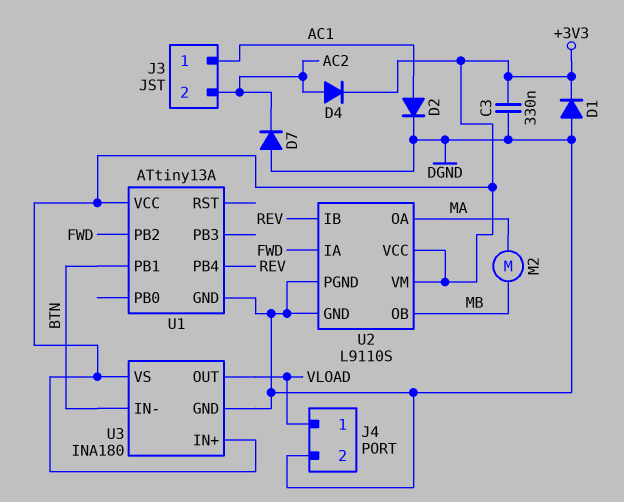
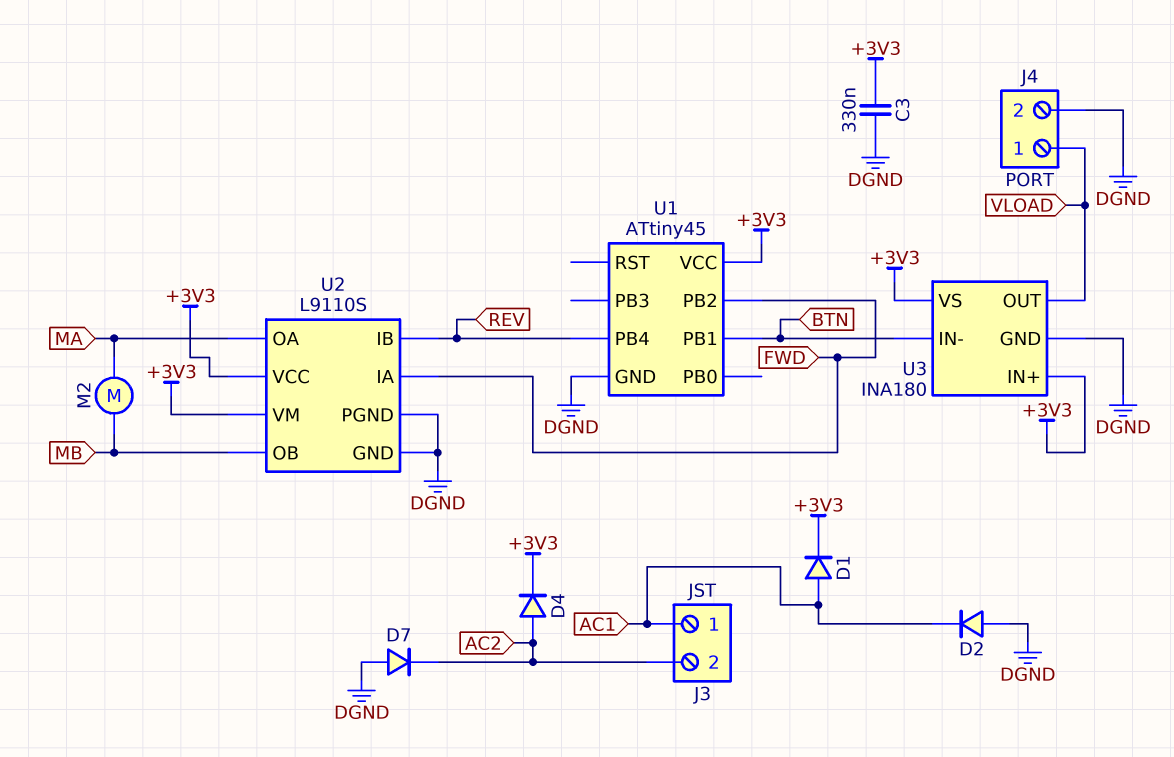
D1: diode (A DGND, K +3V3) -> diode (A AC1, K +3V3)
D2: diode (A AC1, K DGND) -> diode (A DGND, K AC1)
U1: ATtiny13A -> ATtiny45

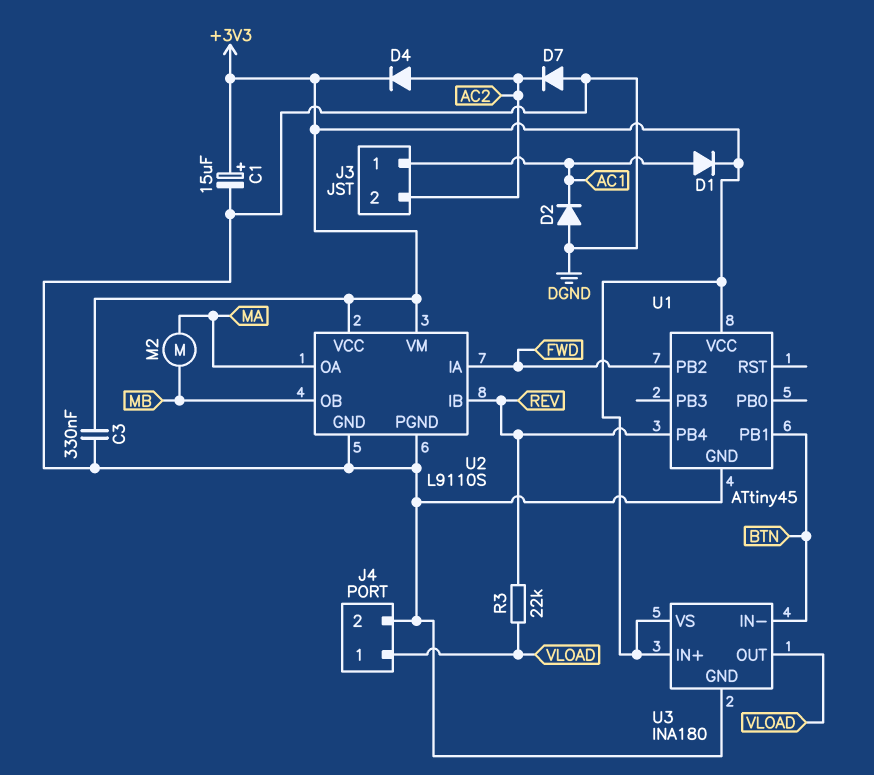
C1: none -> 15uF (plus +3V3, minus DGND)
R3: none -> 22k (REV, VLOAD)

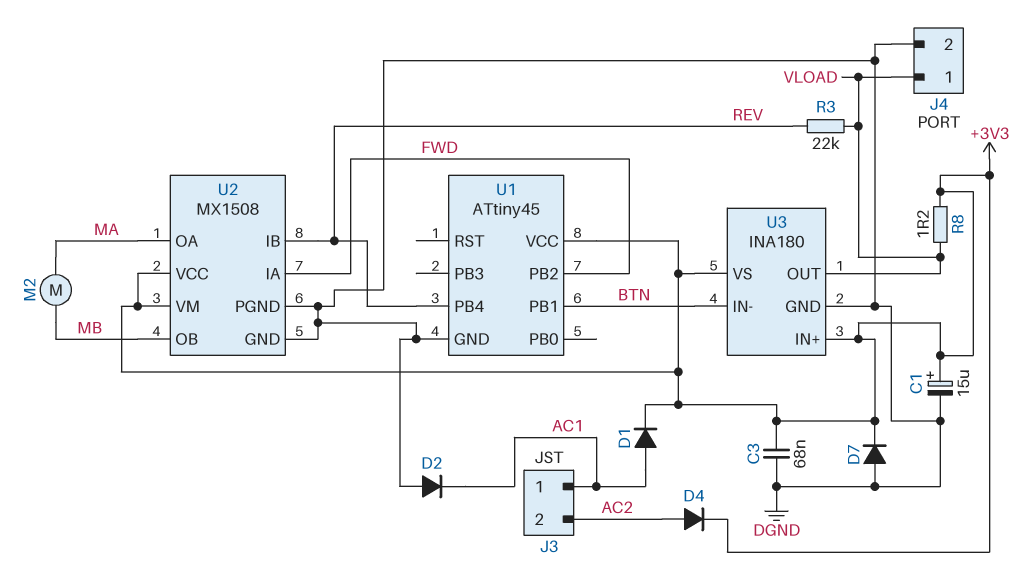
C3: 330nF (+3V3, DGND) -> 68nF (+3V3, DGND)
D7: diode (A DGND, K AC2) -> diode (A DGND, K +3V3)
R8: none -> 1.2 (+3V3, VLOAD)
U2: L9110S -> MX1508

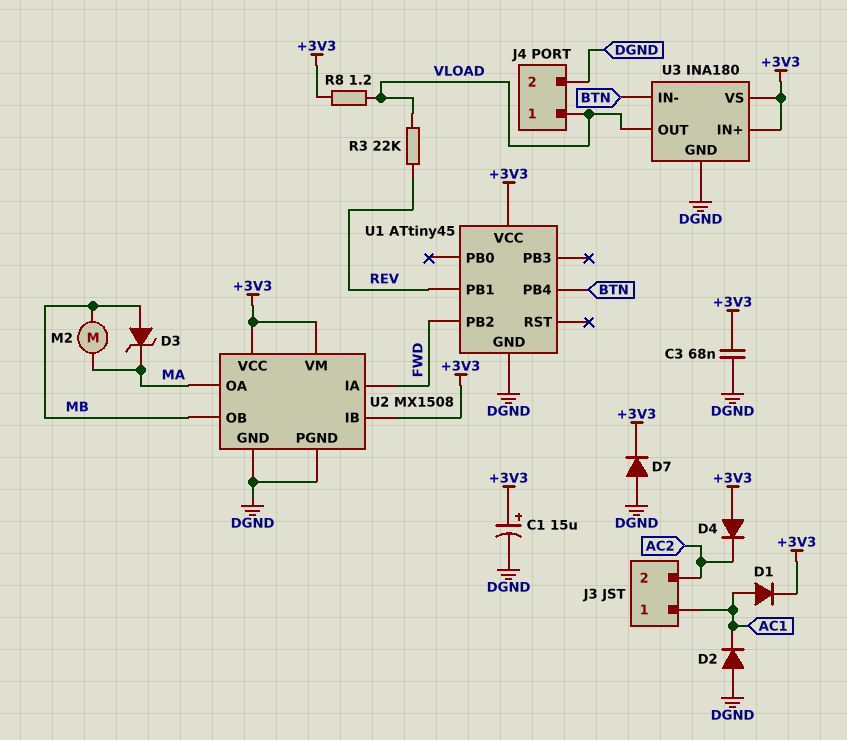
D3: none -> zener (A MB, K MA)
D4: diode (A AC2, K +3V3) -> diode (A +3V3, K AC2)
U1 pin PB1: BTN -> REV
U1 pin PB4: REV -> BTN
U2 pin IB: REV -> +3V3

